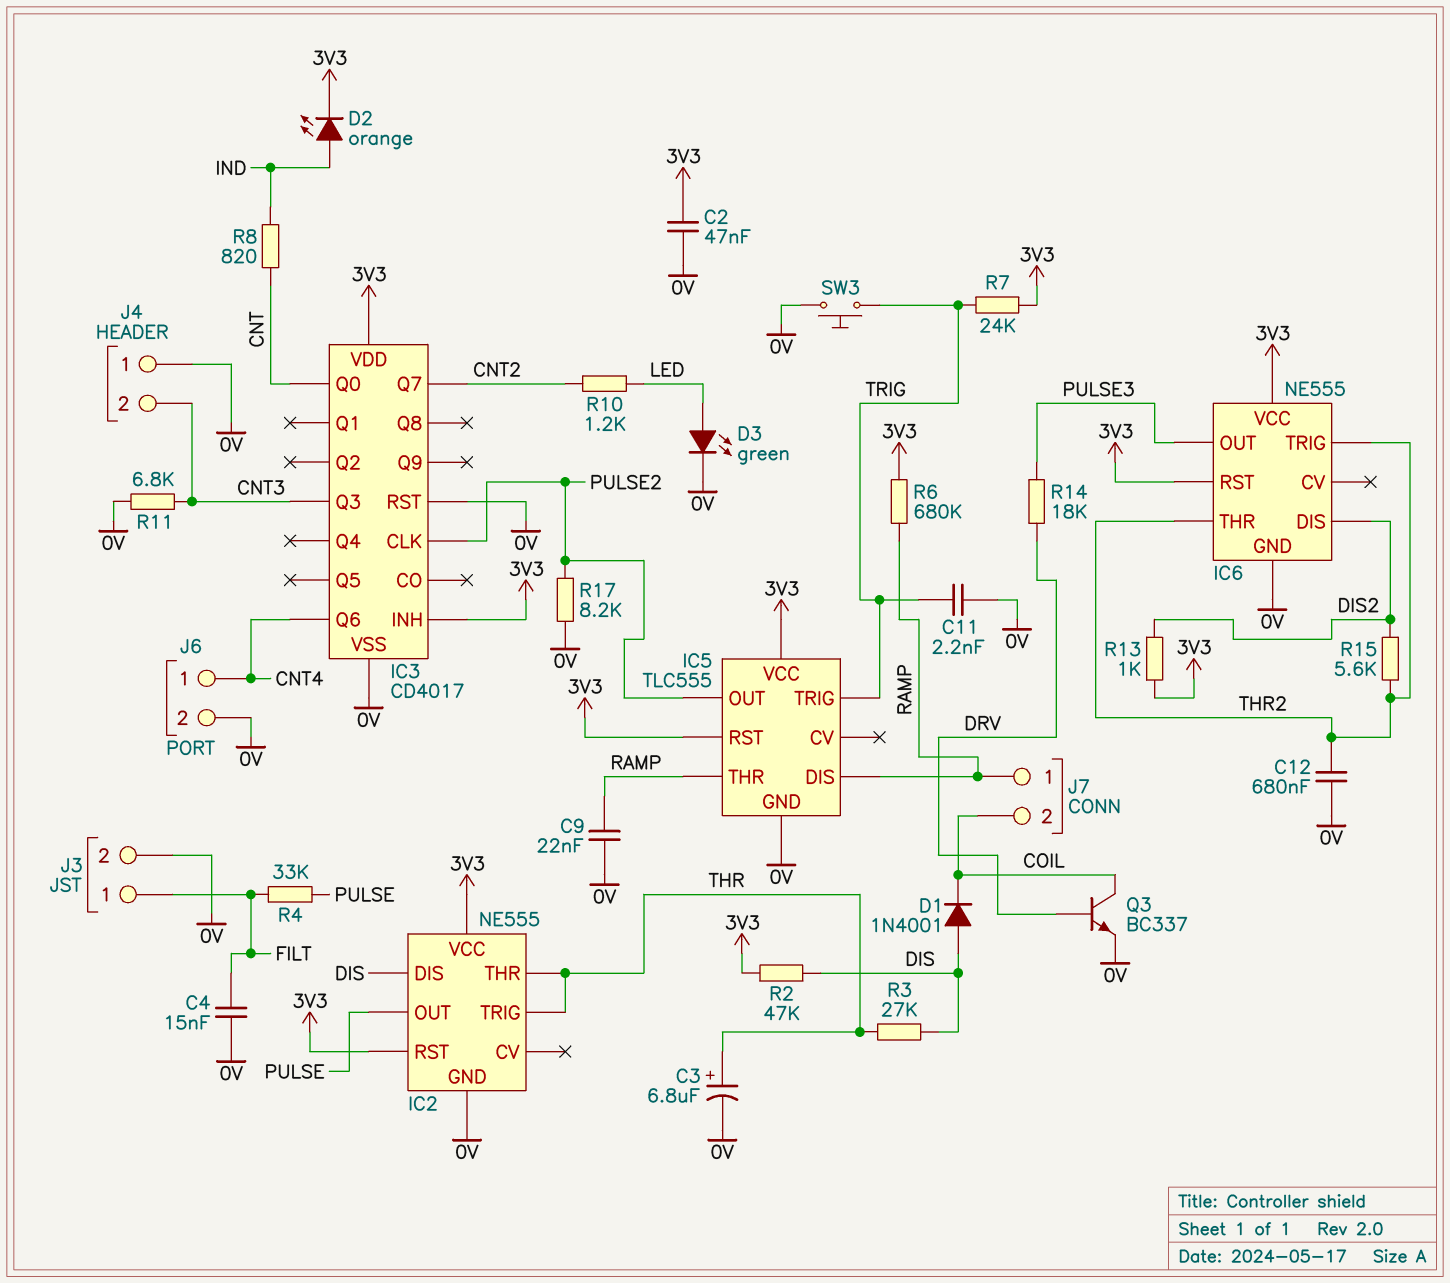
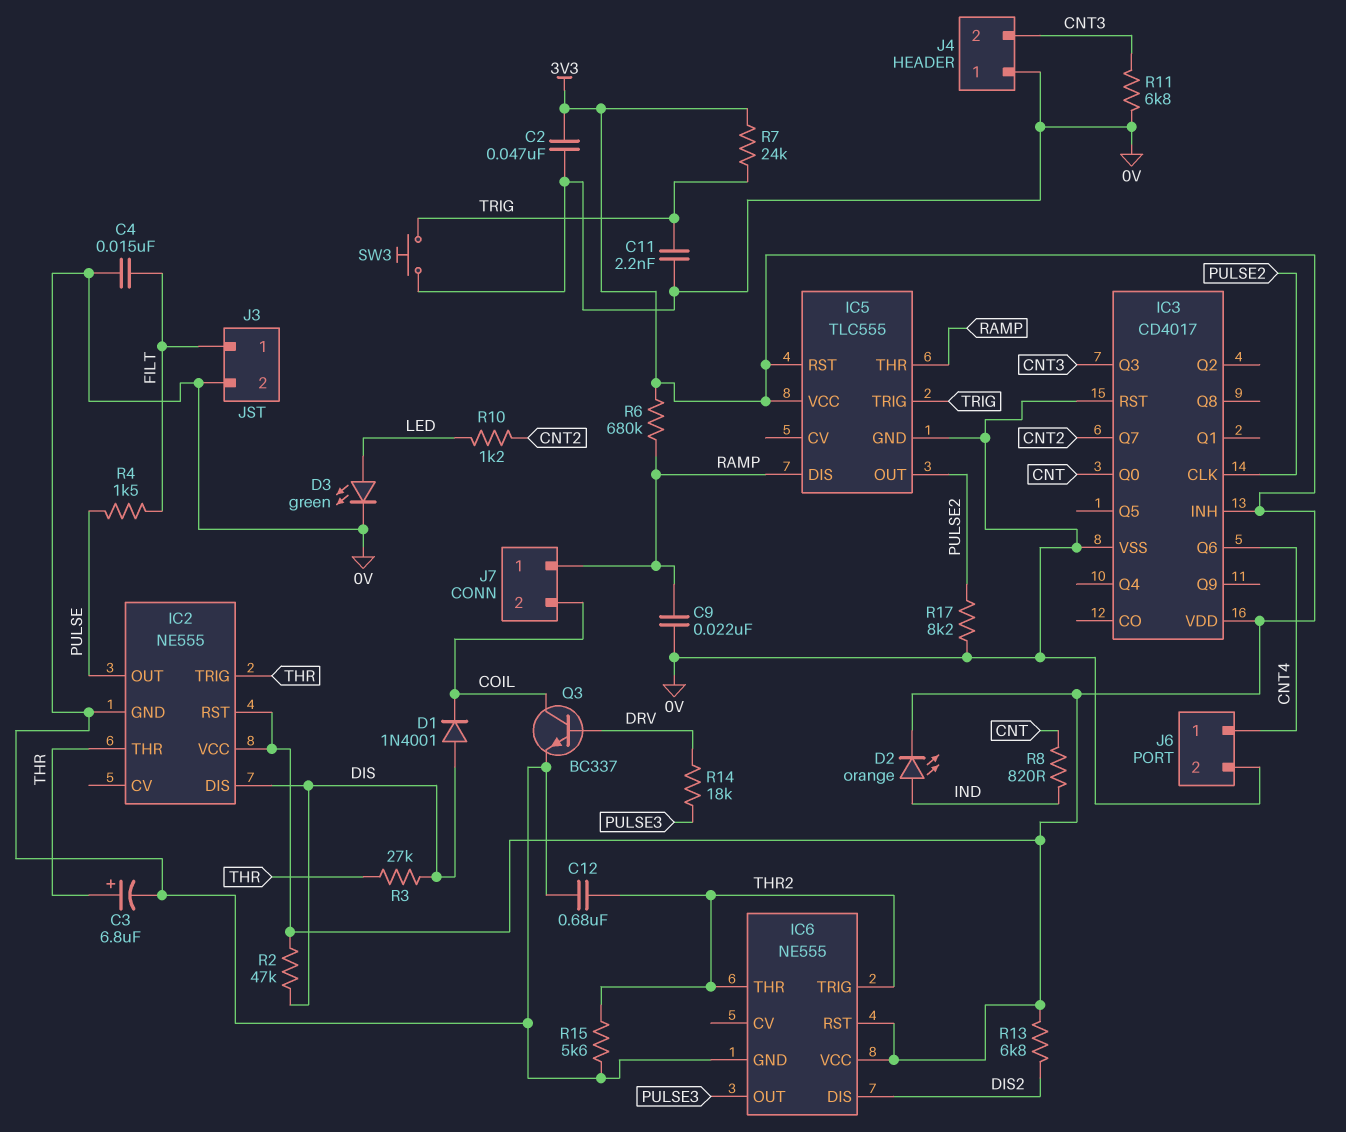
R4: 33k (FILT, PULSE) -> 1.5k (FILT, PULSE)
R13: 1k (3V3, DIS2) -> 6.8k (3V3, DIS2)
R15: 5.6k (DIS2, THR2) -> 5.6k (0V, THR2)

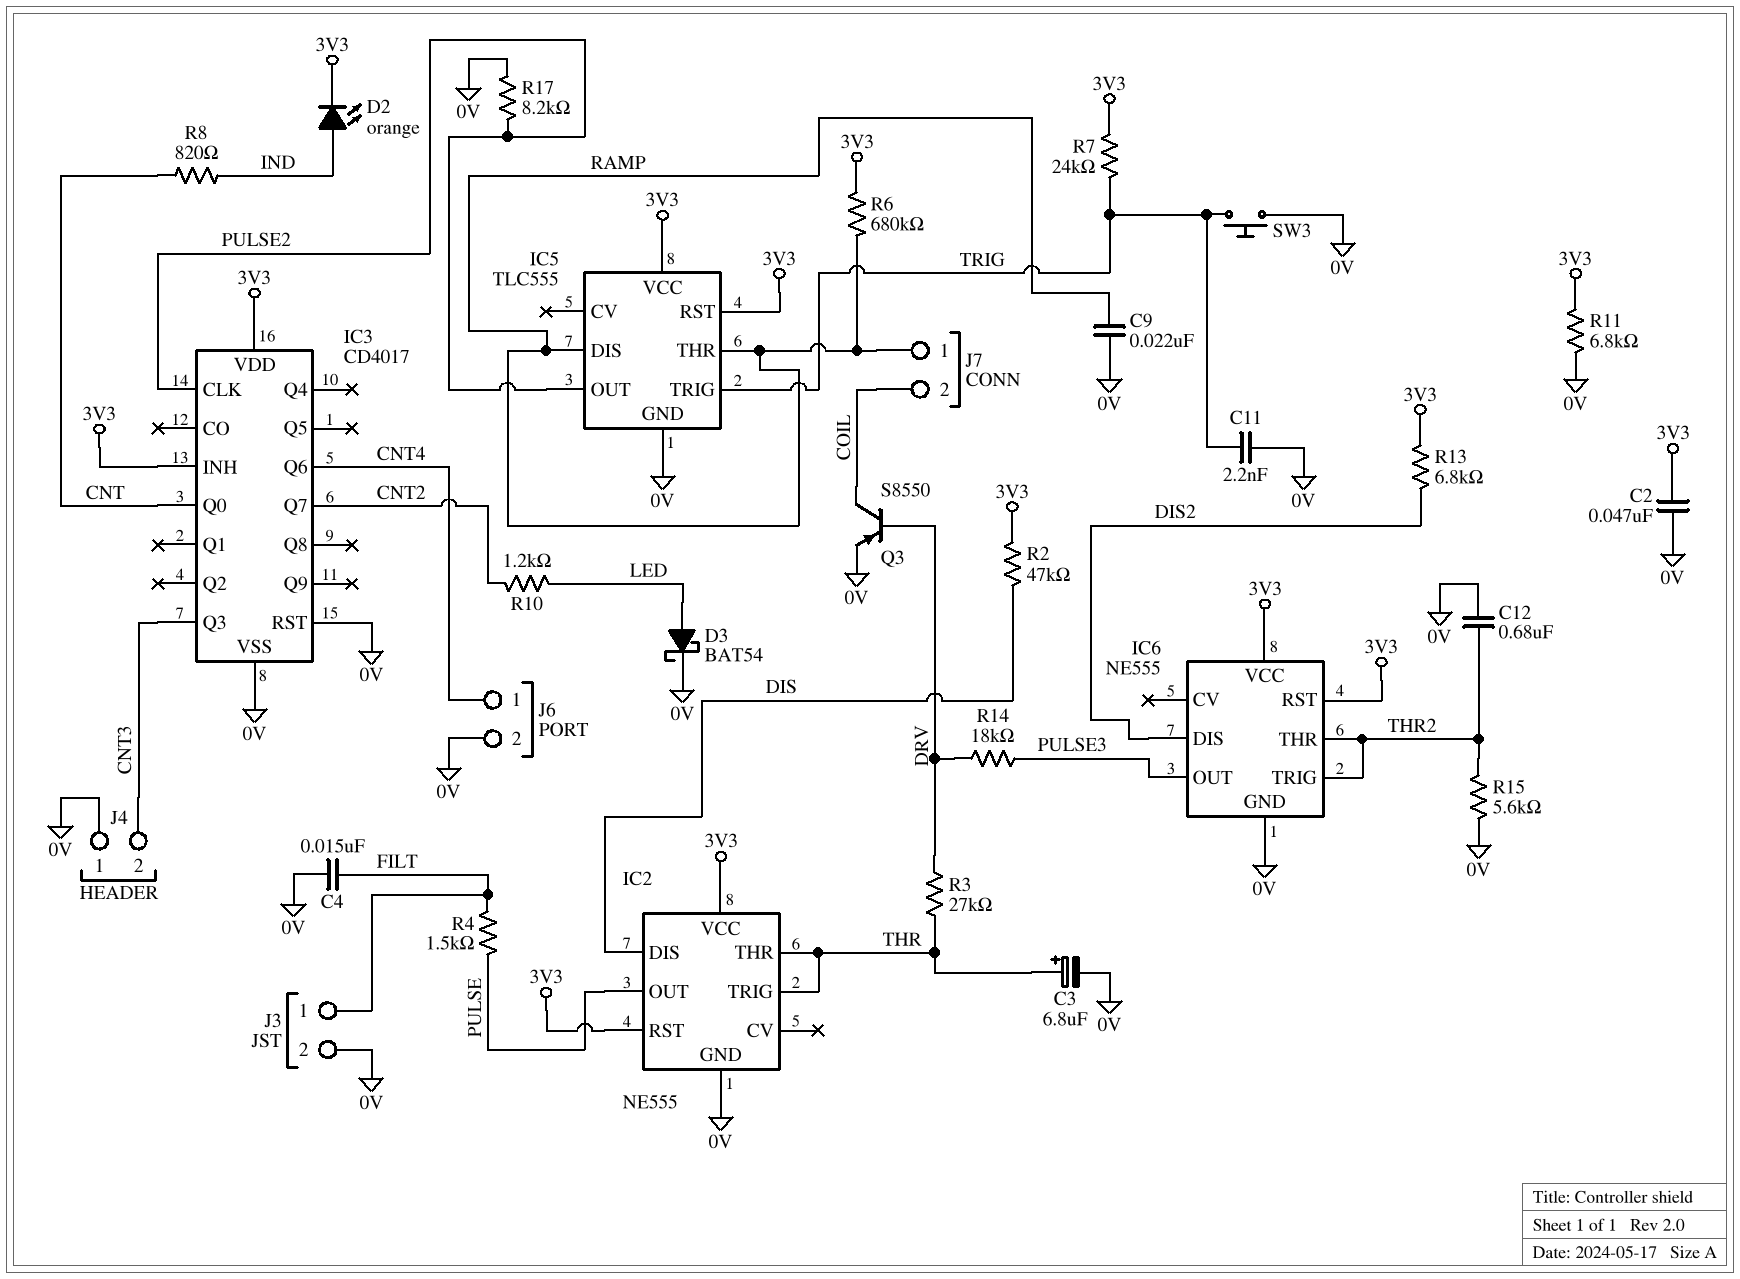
D1: diode 1N4001 (A DIS, K COIL) -> none
D3: LED green (A LED, K 0V) -> schottky BAT54 (A LED, K 0V)
Q3: NPN BC337 (B DRV, C COIL, E 0V) -> PNP S8550 (B DRV, C COIL, E 0V)
R3: 27k (DIS, THR) -> 27k (DRV, THR)
R11: 6.8k (0V, CNT3) -> 6.8k (0V, 3V3)

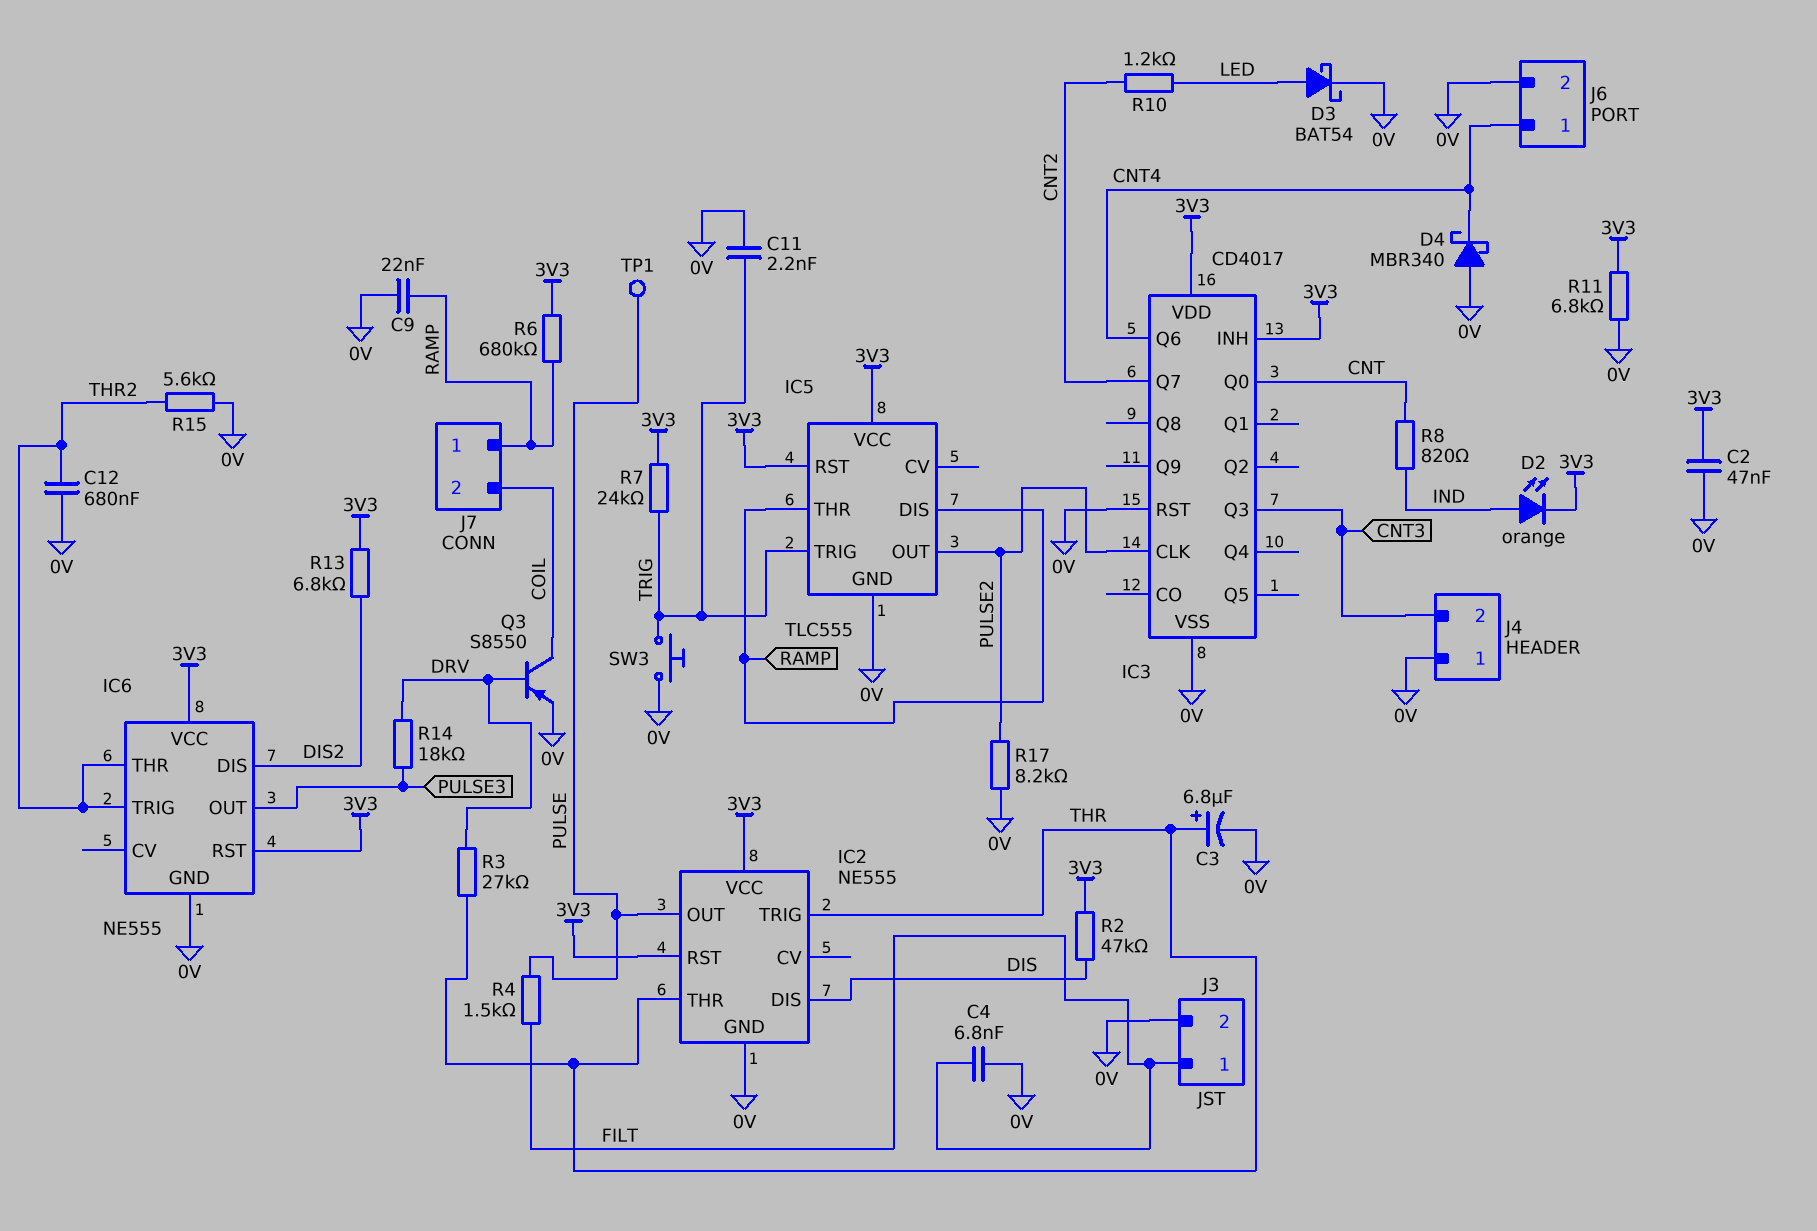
C4: 15nF (0V, FILT) -> 6.8nF (0V, FILT)
D4: none -> schottky MBR340 (A 0V, K CNT4)
TP1: none -> test point (PULSE)

